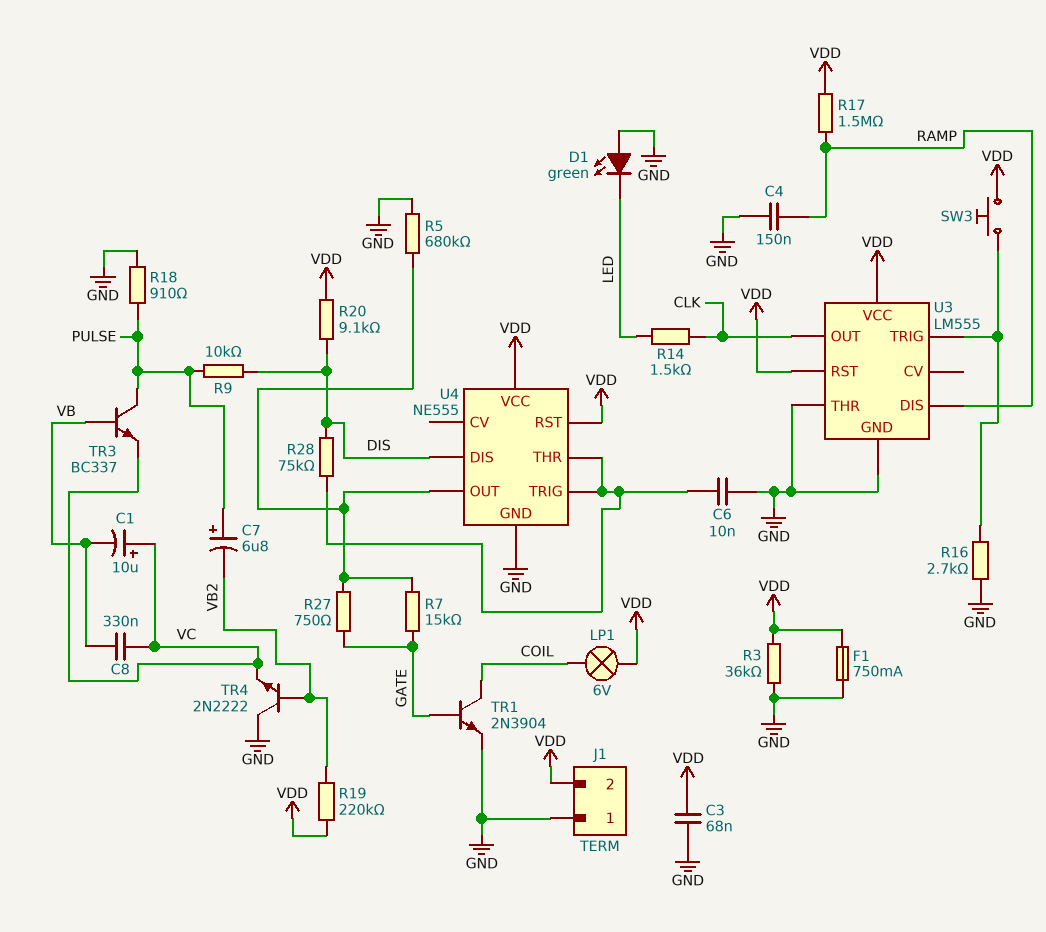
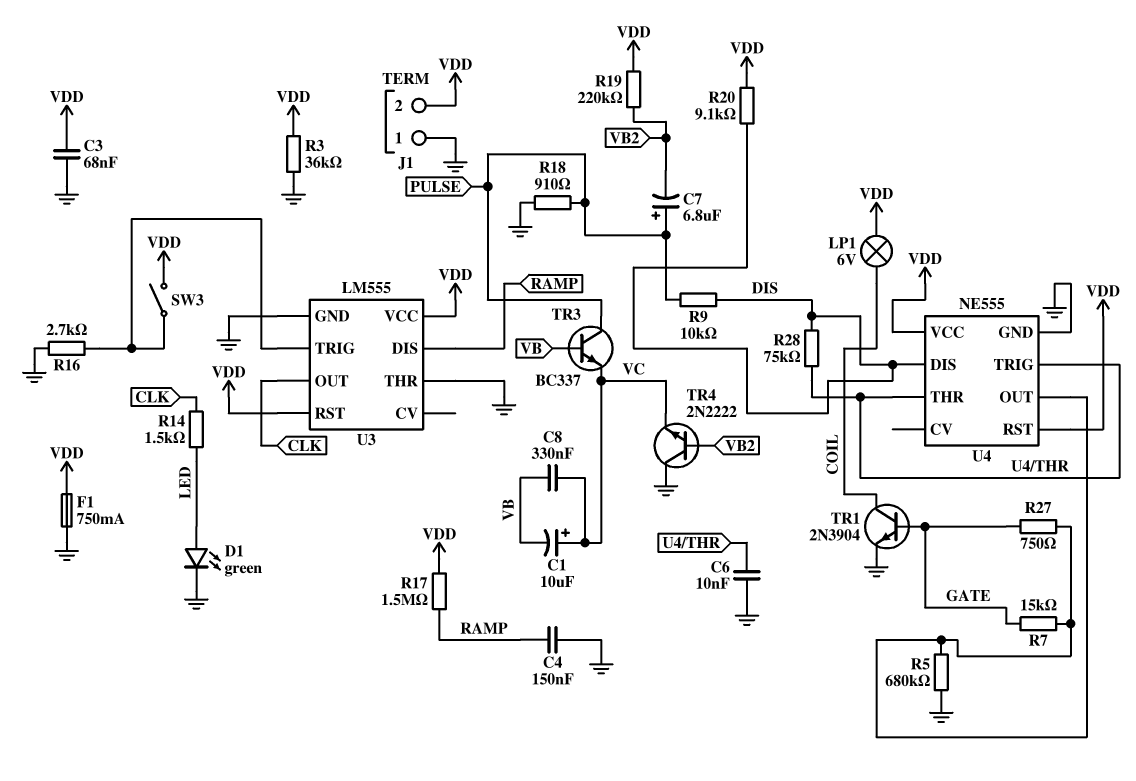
D1: LED green (A GND, K LED) -> LED green (A LED, K GND)
SW3: button (U3/TRIG, VDD) -> switch (U3/TRIG, VDD)

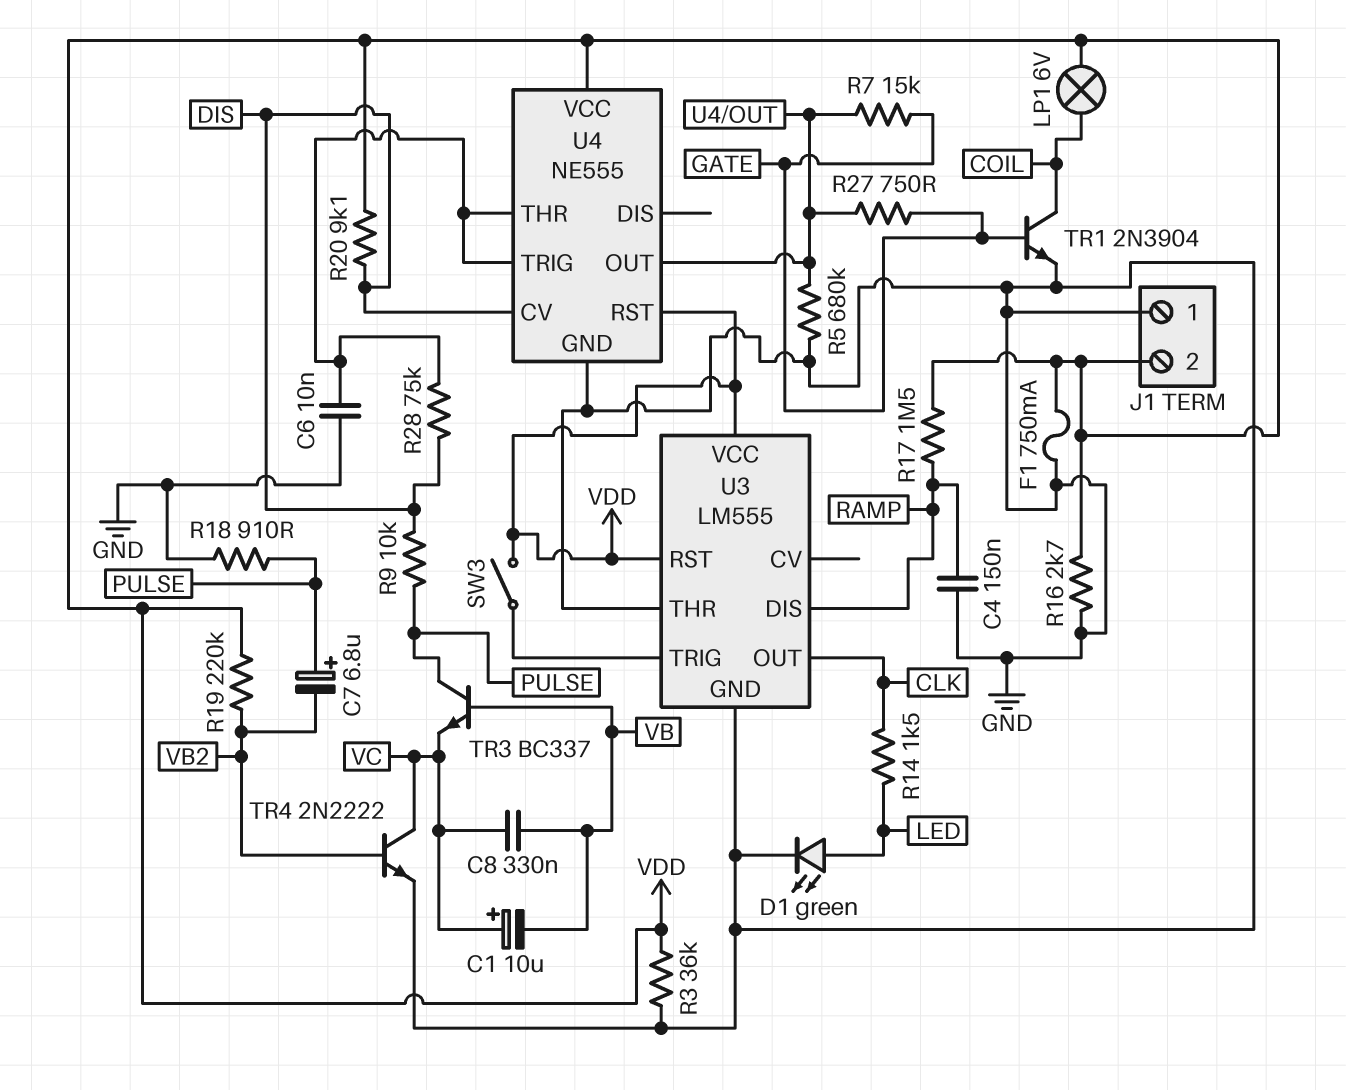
C3: 68nF (GND, VDD) -> none
R16: 2.7k (GND, U3/TRIG) -> 2.7k (GND, VDD)
TR4: NPN 2N2222 (B VB2, C GND, E VC) -> NPN 2N2222 (B VB2, C VC, E GND)
U4 pin CV: none -> DIS
U4 pin DIS: DIS -> none

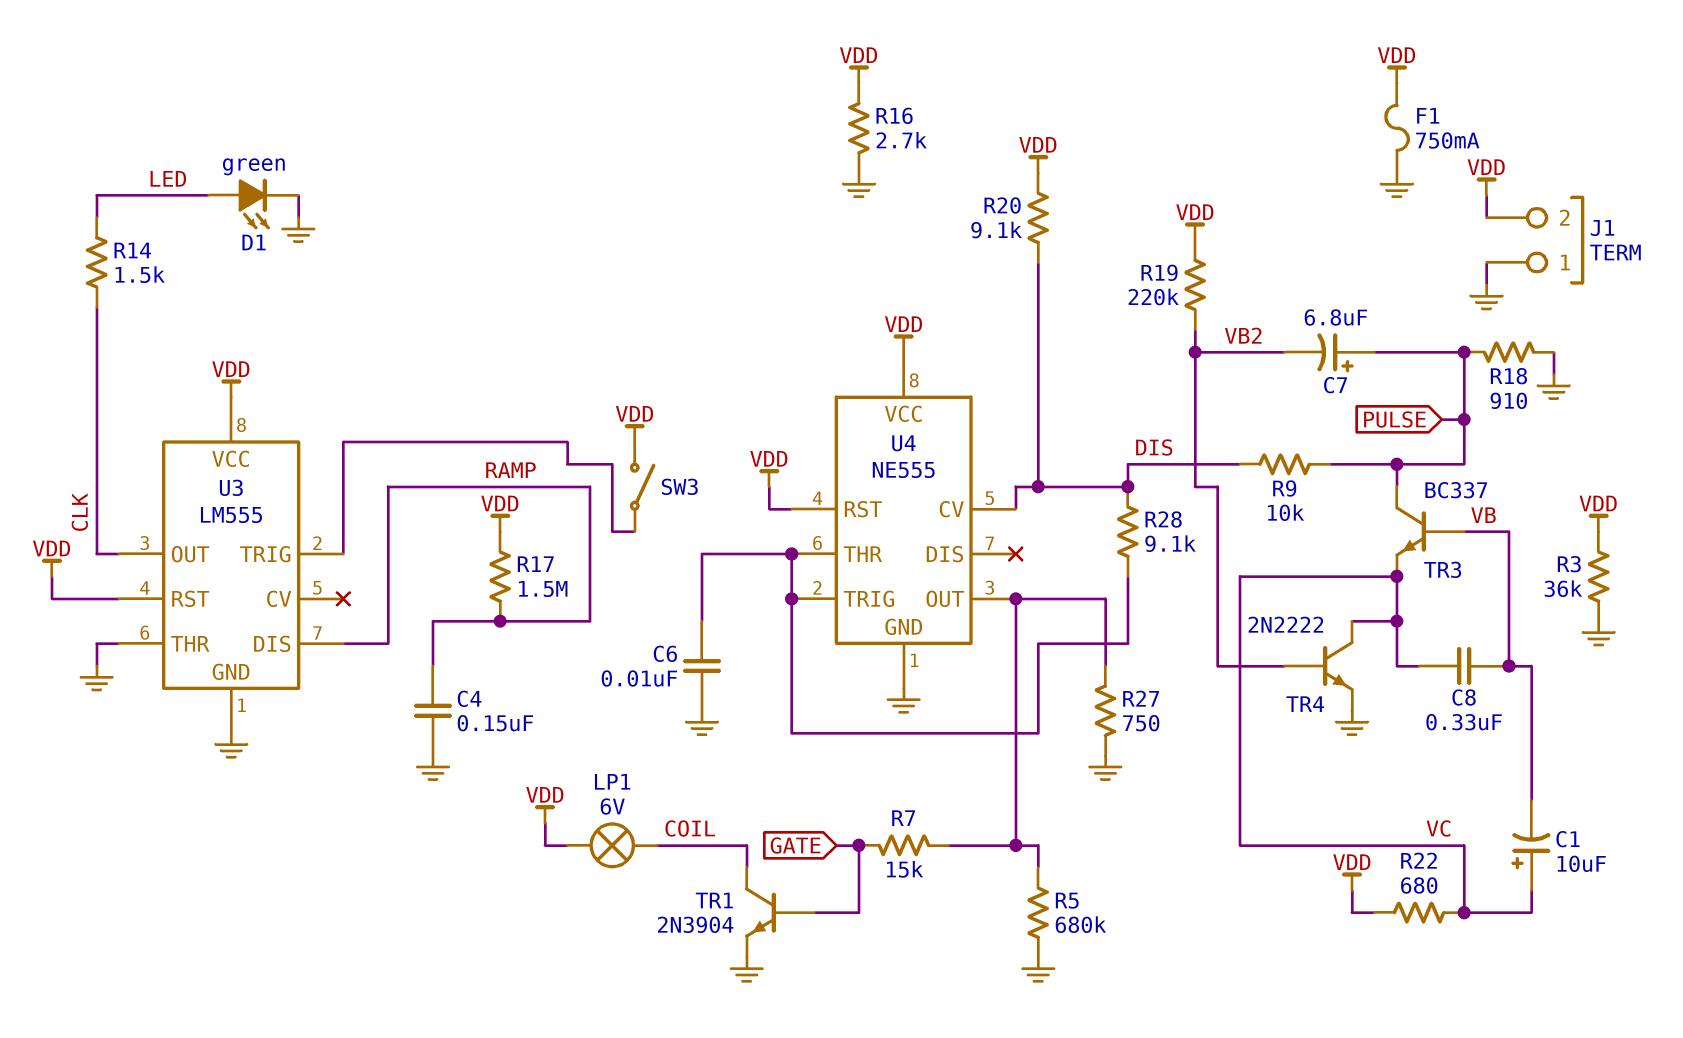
R22: none -> 680 (VC, VDD)
R27: 750 (GATE, U4/OUT) -> 750 (GND, U4/OUT)
R28: 75k (DIS, U4/THR) -> 9.1k (DIS, U4/THR)

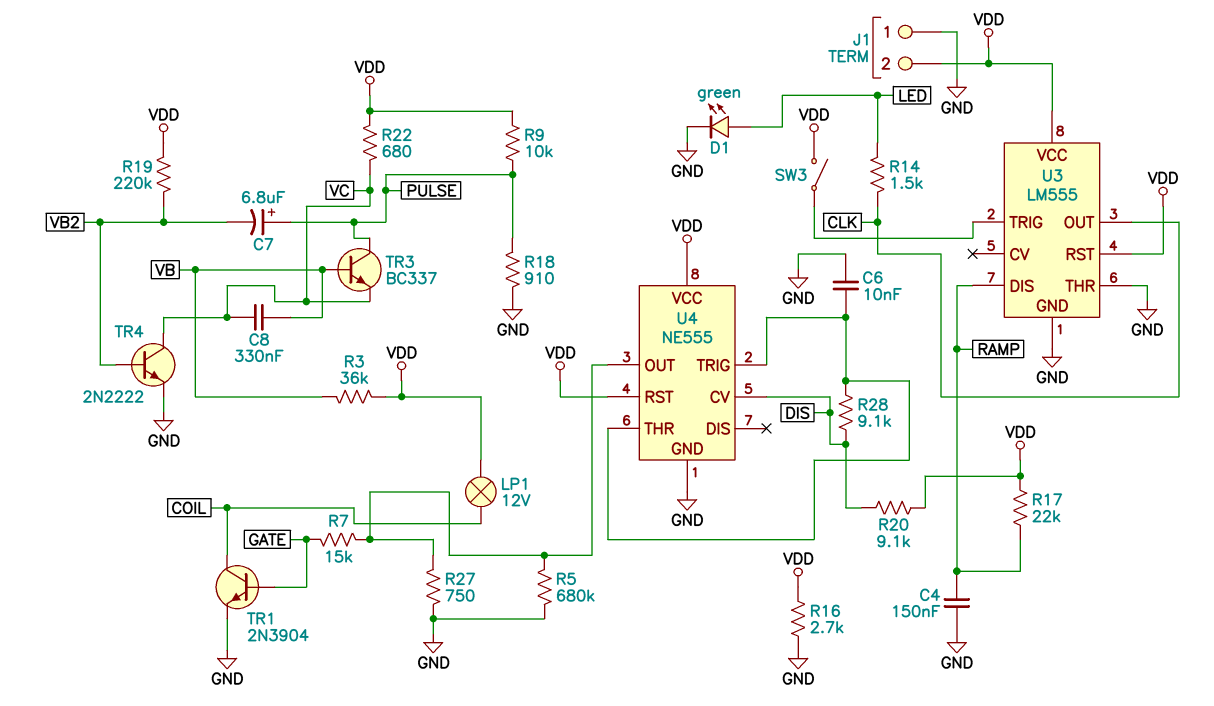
C1: 10uF (plus VC, minus VB) -> none
F1: 750mA (GND, VDD) -> none
LP1: lamp 6V (COIL, VDD) -> lamp 12V (COIL, VDD)
R3: 36k (GND, VDD) -> 36k (VB, VDD)
R9: 10k (DIS, PULSE) -> 10k (PULSE, VDD)
R17: 1.5M (RAMP, VDD) -> 22k (RAMP, VDD)

